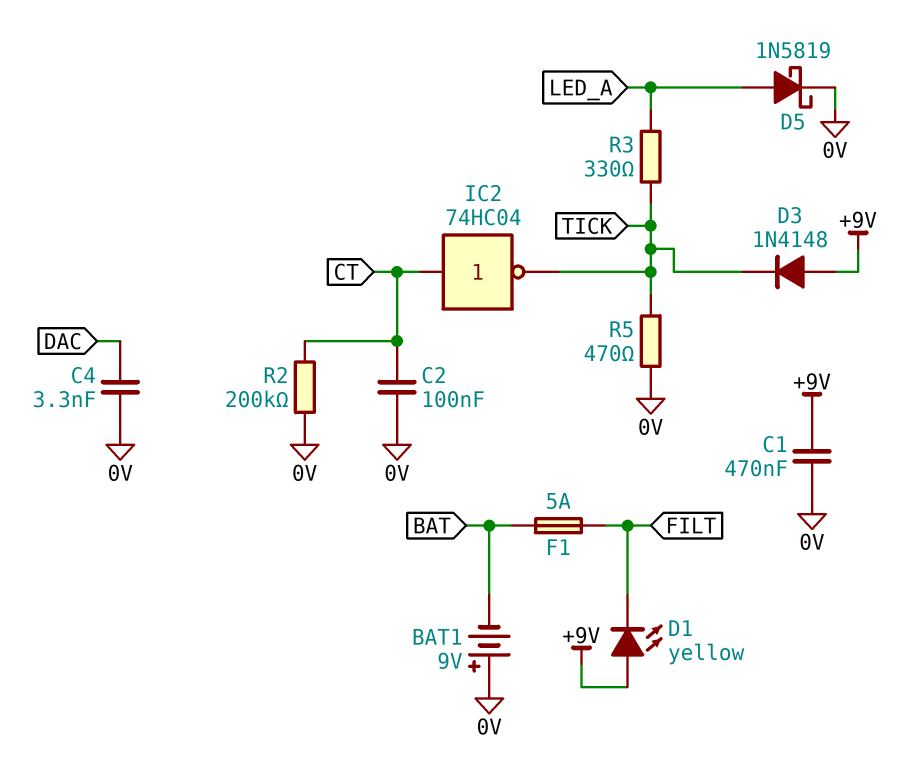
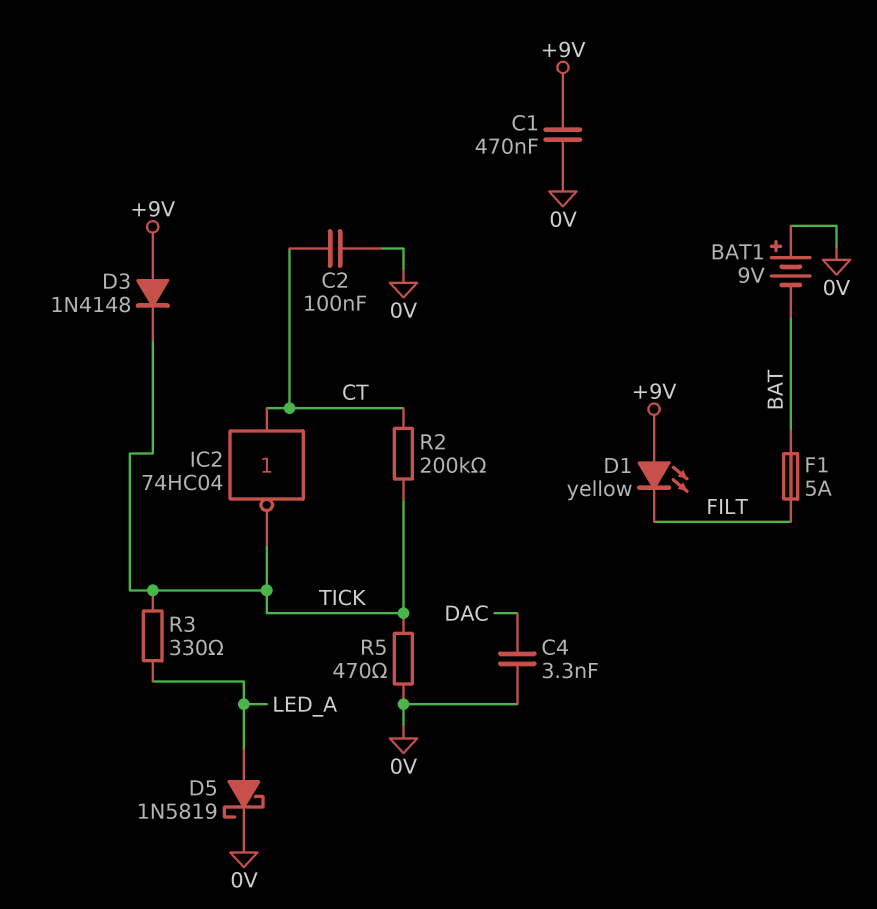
R2: 200k (0V, CT) -> 200k (CT, TICK)

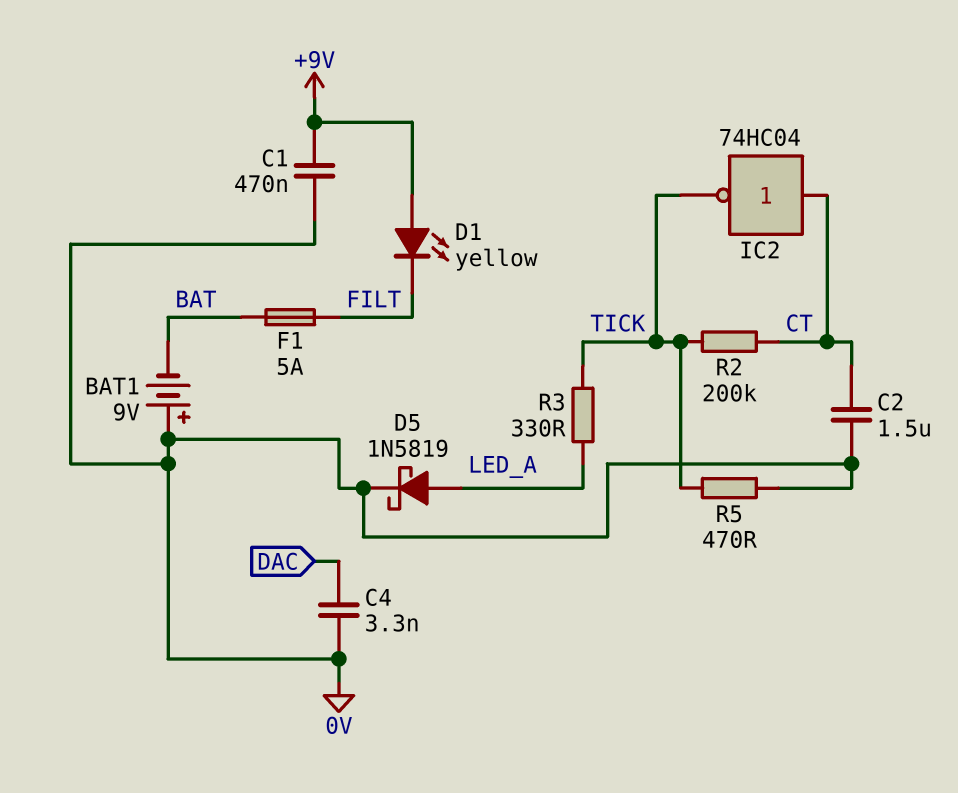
C2: 100nF (0V, CT) -> 1.5uF (0V, CT)
D3: diode 1N4148 (A +9V, K TICK) -> none

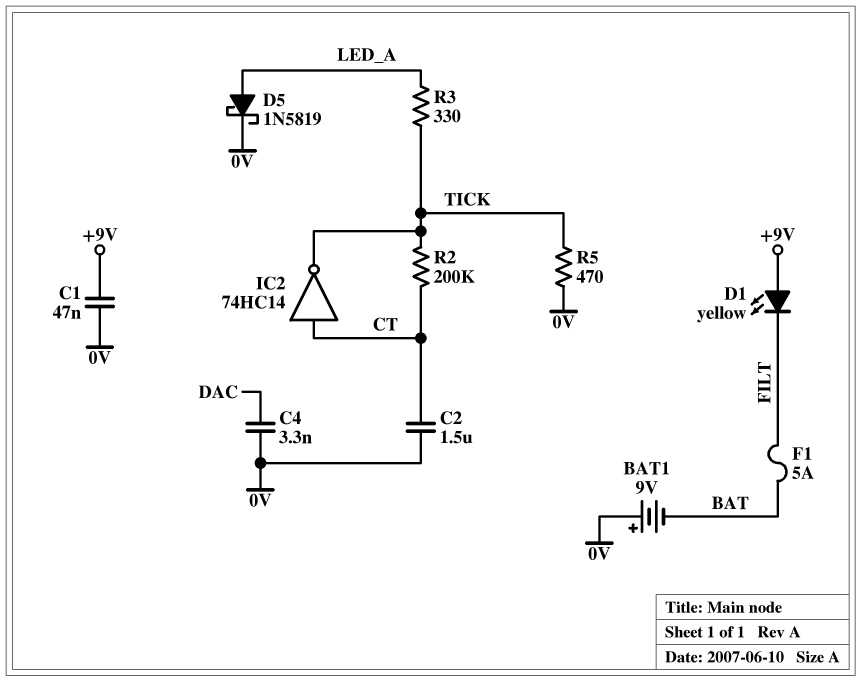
C1: 470nF (+9V, 0V) -> 47nF (+9V, 0V)
IC2: NOT 74HC04 (in CT, out TICK) -> NOT 74HC14 (in CT, out TICK)

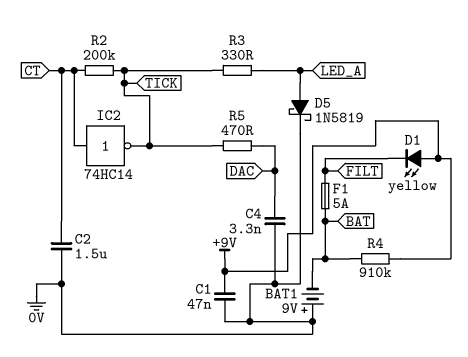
R4: none -> 910k (+9V, BAT)
R5: 470 (0V, TICK) -> 470 (DAC, TICK)

